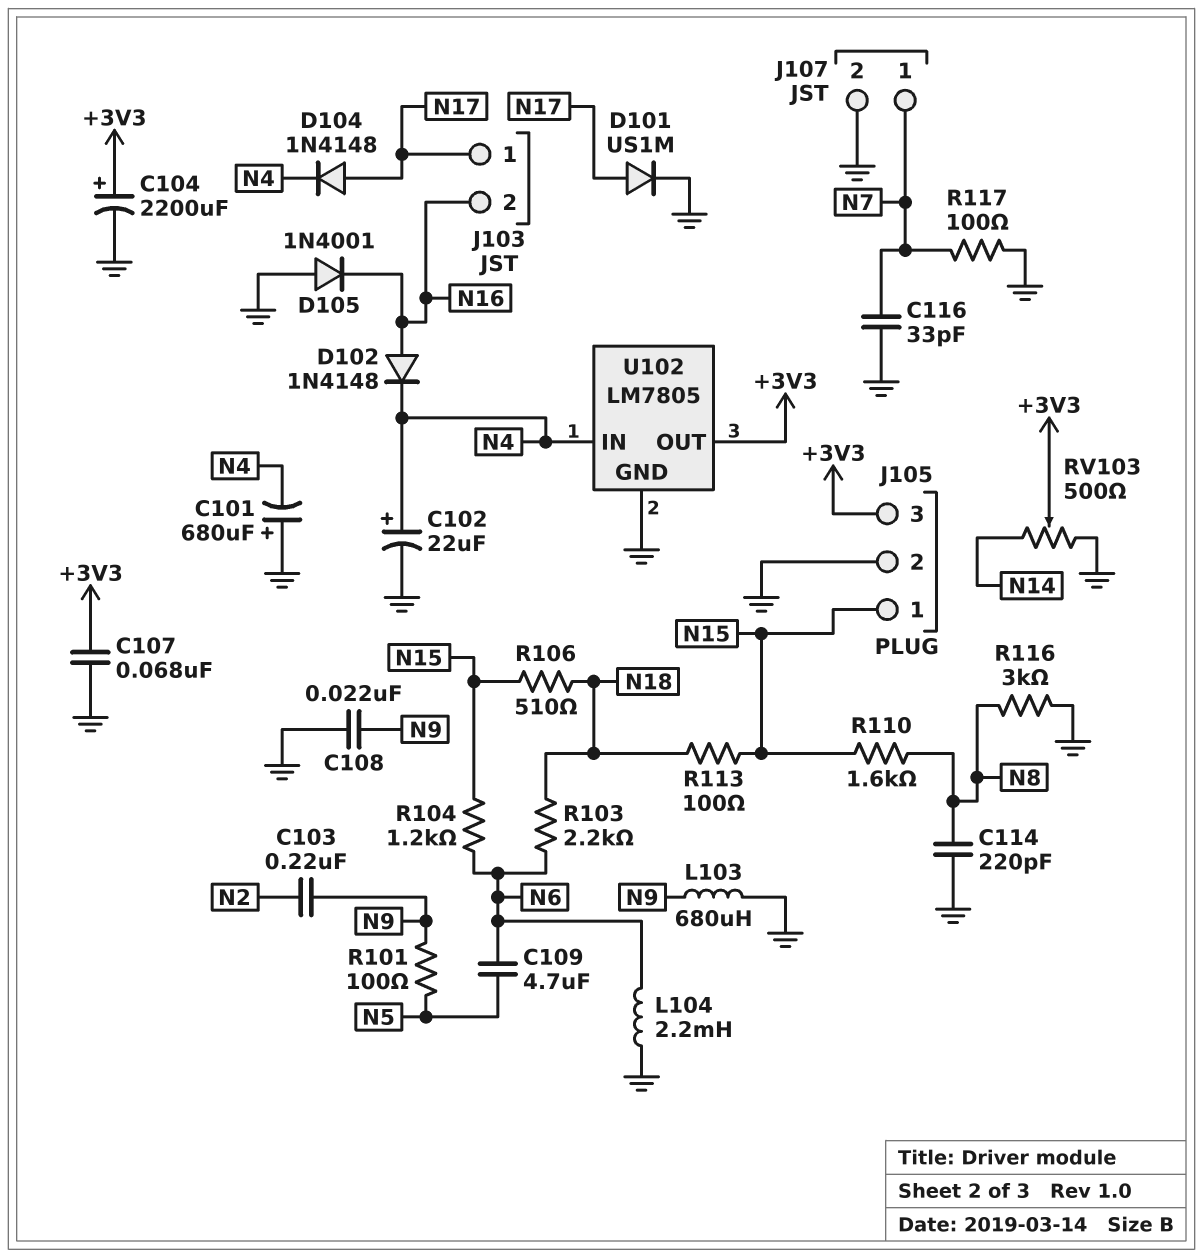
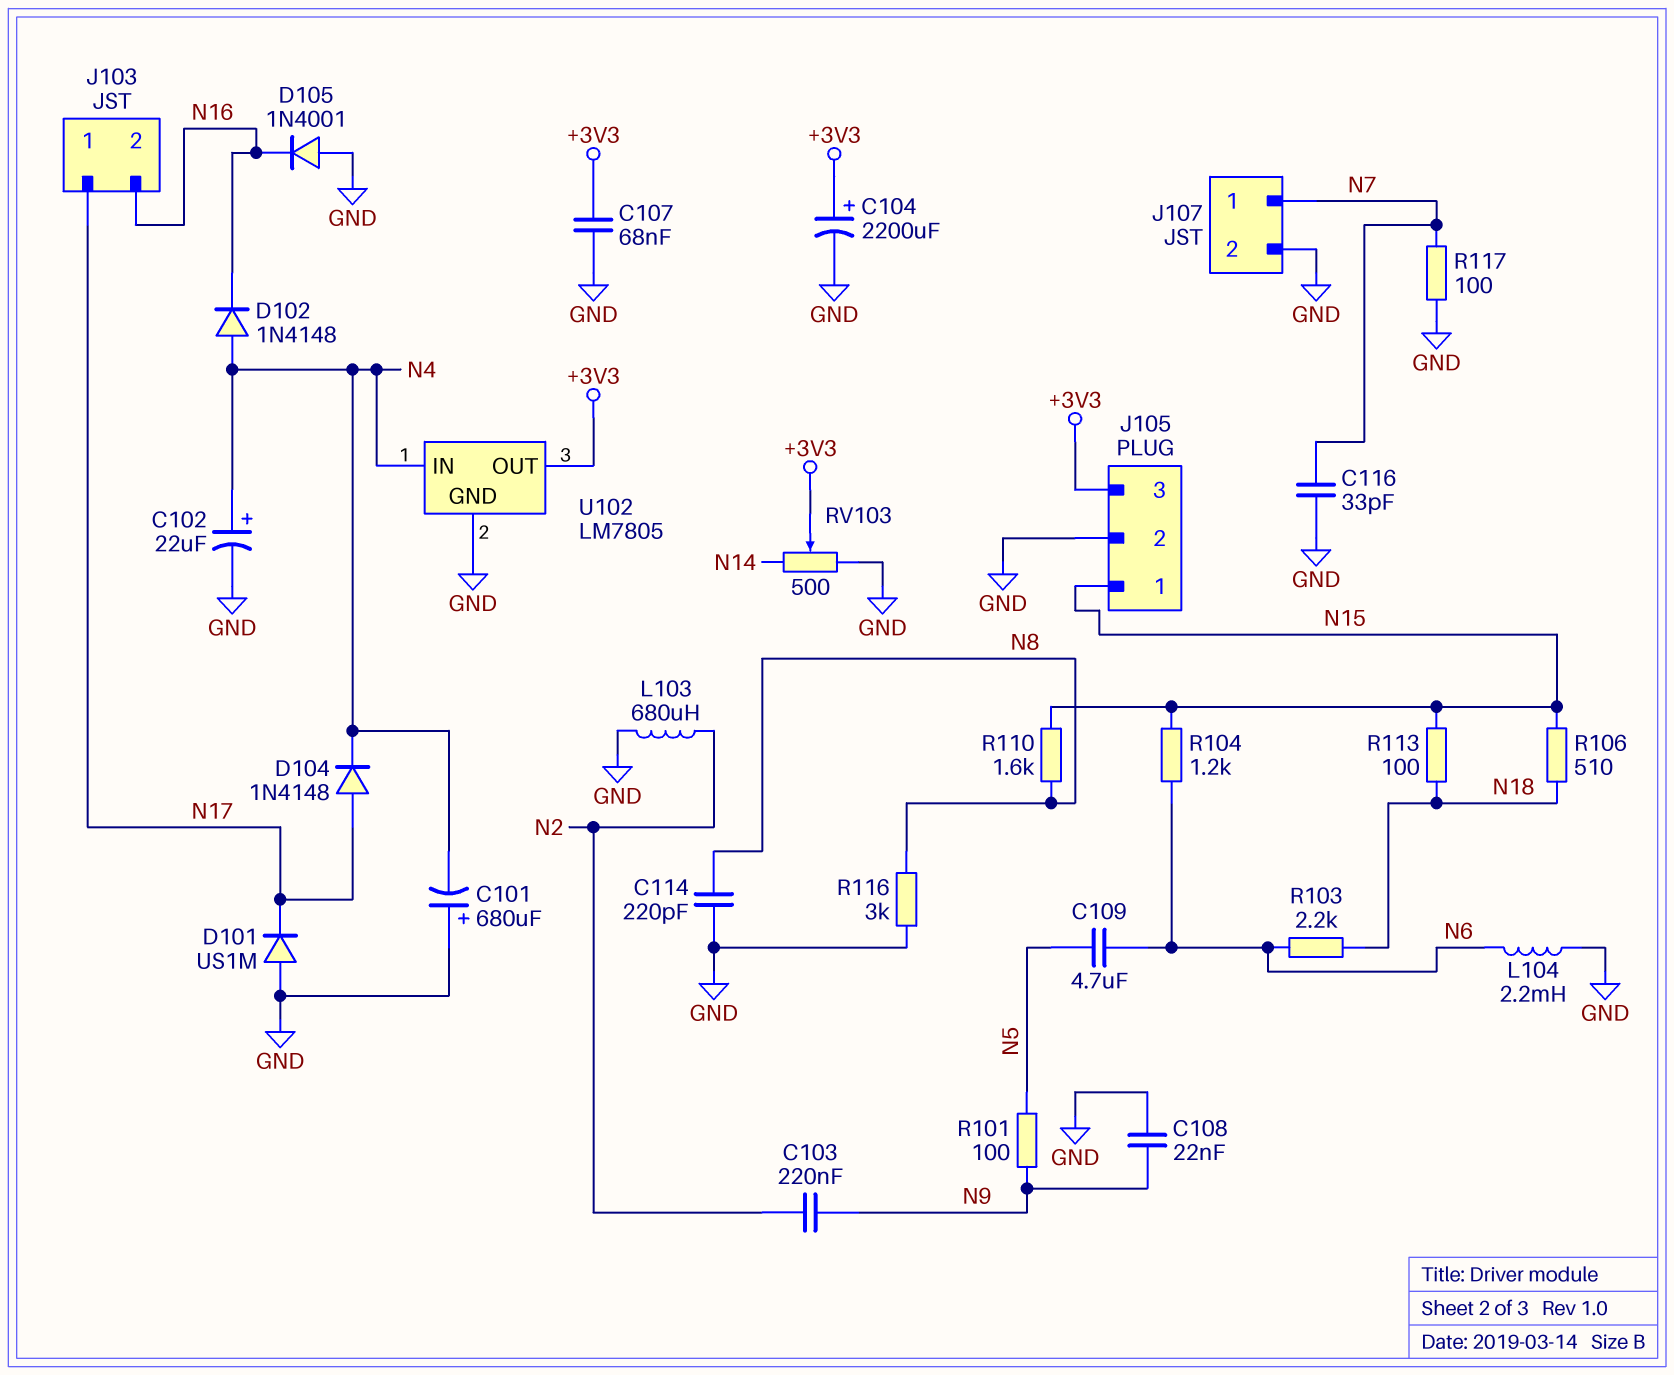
D101: diode US1M (A N17, K GND) -> diode US1M (A GND, K N17)
D102: diode 1N4148 (A N16, K N4) -> diode 1N4148 (A N4, K N16)
L103: 680uH (GND, N9) -> 680uH (GND, N2)

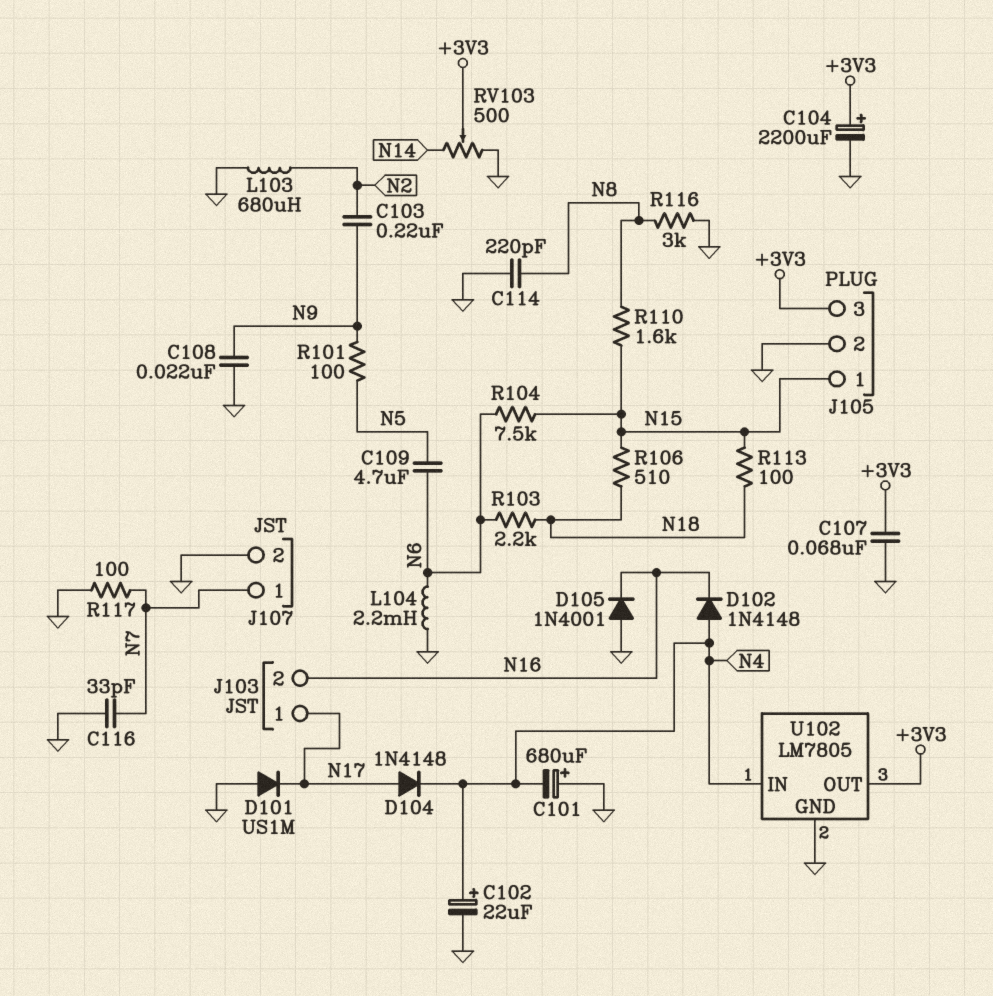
R104: 1.2k (N6, N15) -> 7.5k (N6, N15)

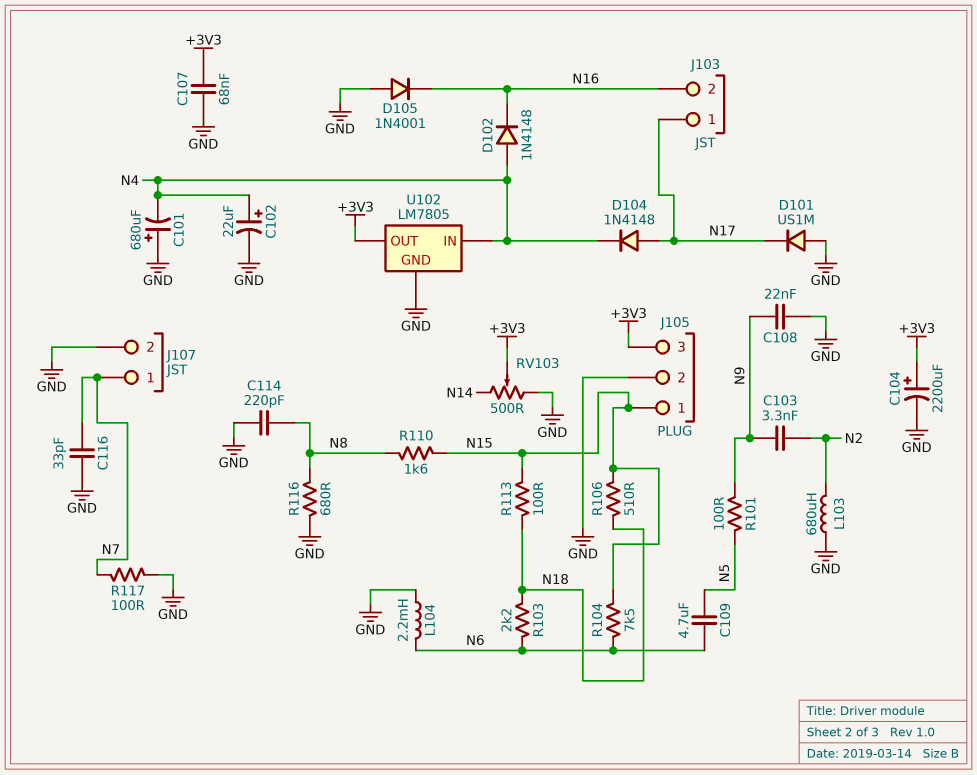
C103: 220nF (N2, N9) -> 3.3nF (N2, N9)
R116: 3k (GND, N8) -> 680 (GND, N8)

